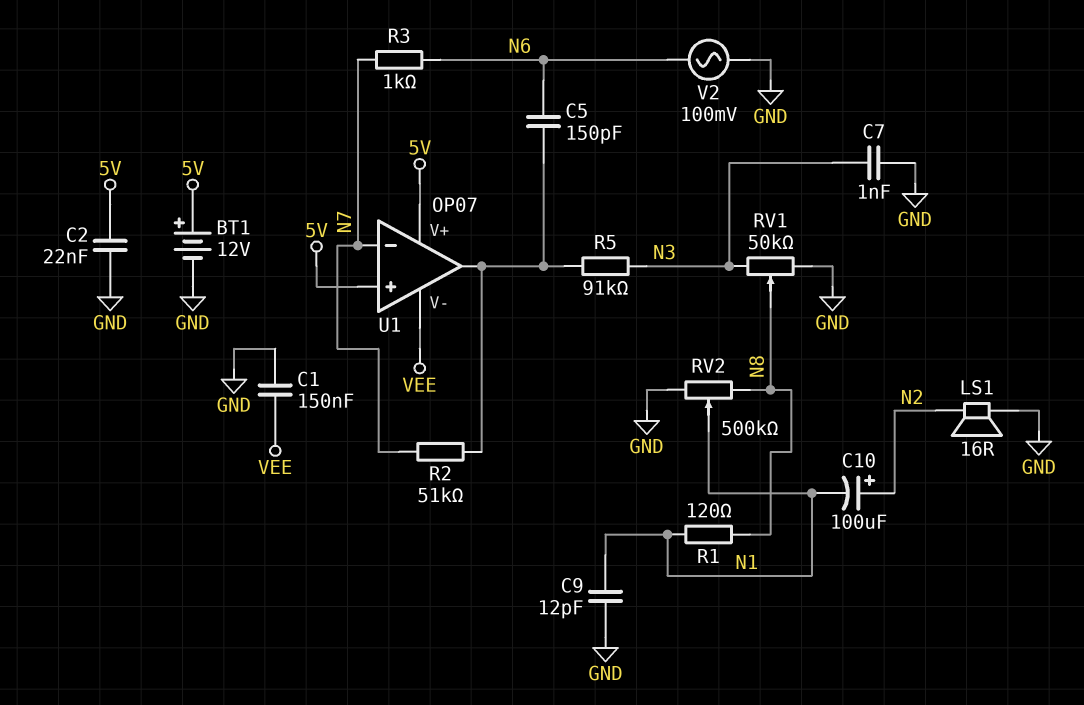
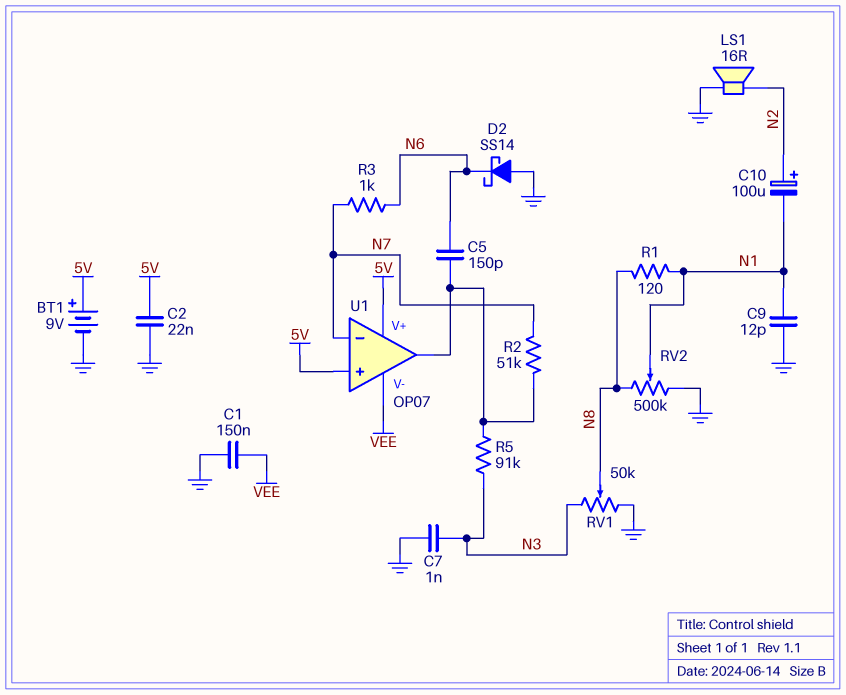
BT1: 12V (plus 5V, minus GND) -> 9V (plus 5V, minus GND)
D2: none -> schottky SS14 (A GND, K N6)
V2: AC 100mV (GND, N6) -> none

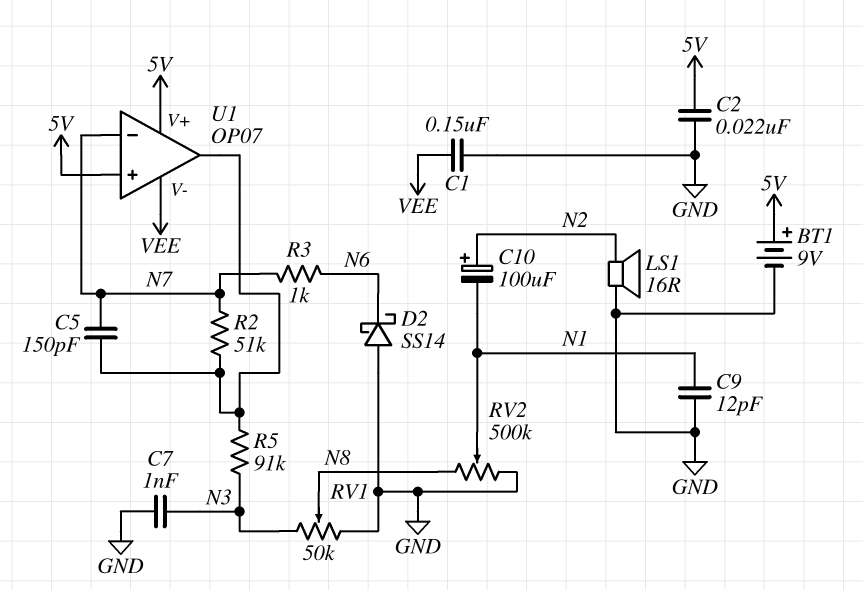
C5: 150pF (N6, U1/out) -> 150pF (N7, U1/out)
R1: 120 (N1, N8) -> none

